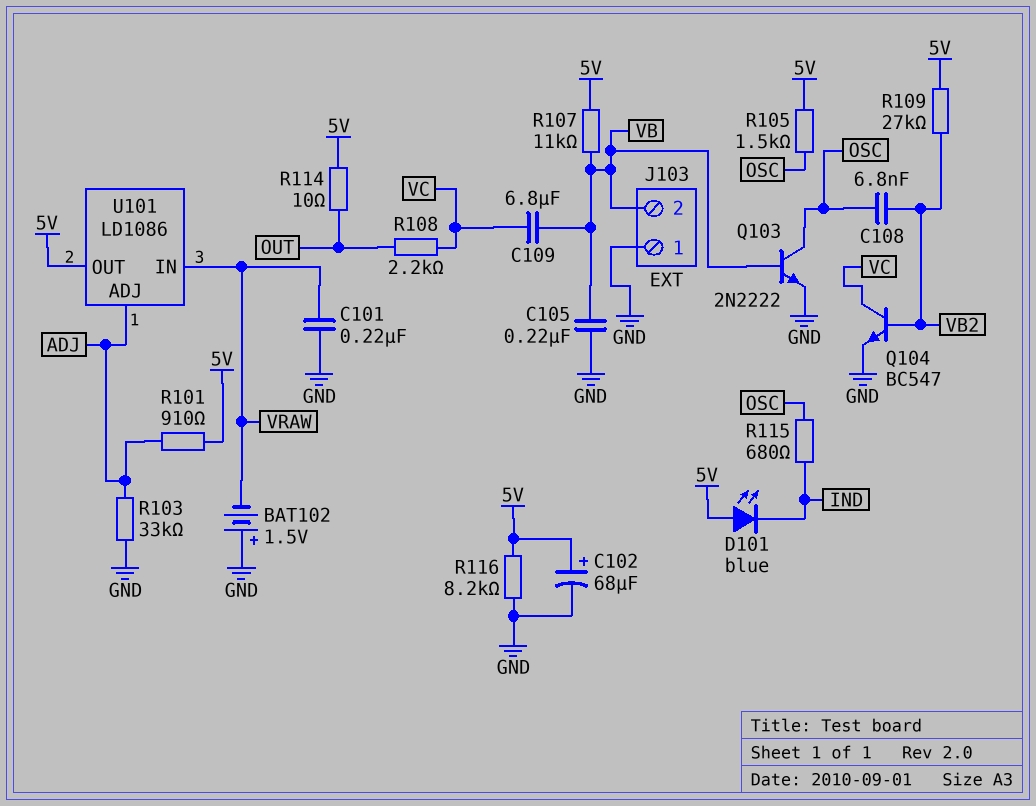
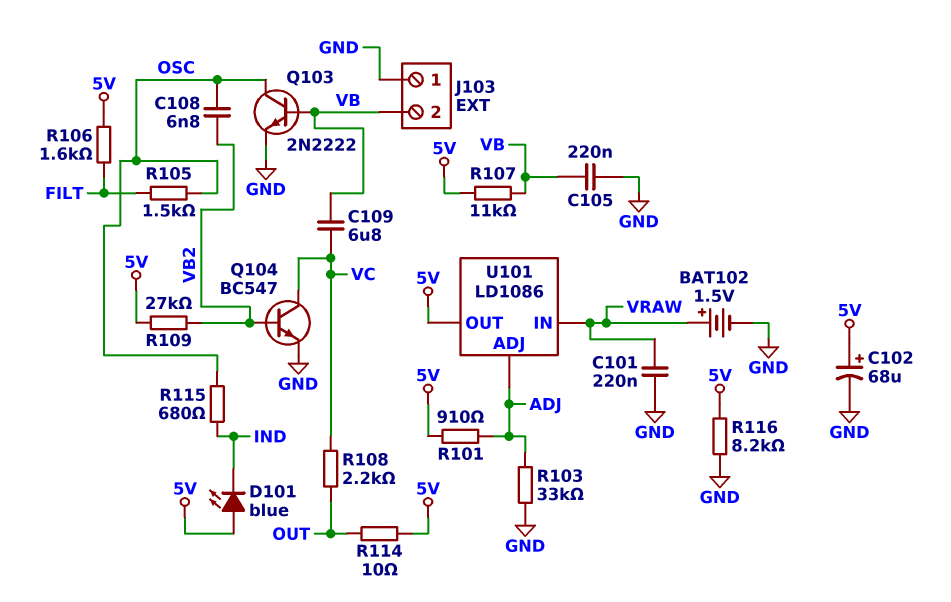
BAT102: 1.5V (plus GND, minus VRAW) -> 1.5V (plus VRAW, minus GND)
R105: 1.5k (5V, OSC) -> 1.5k (FILT, OSC)
R106: none -> 1.6k (5V, FILT)

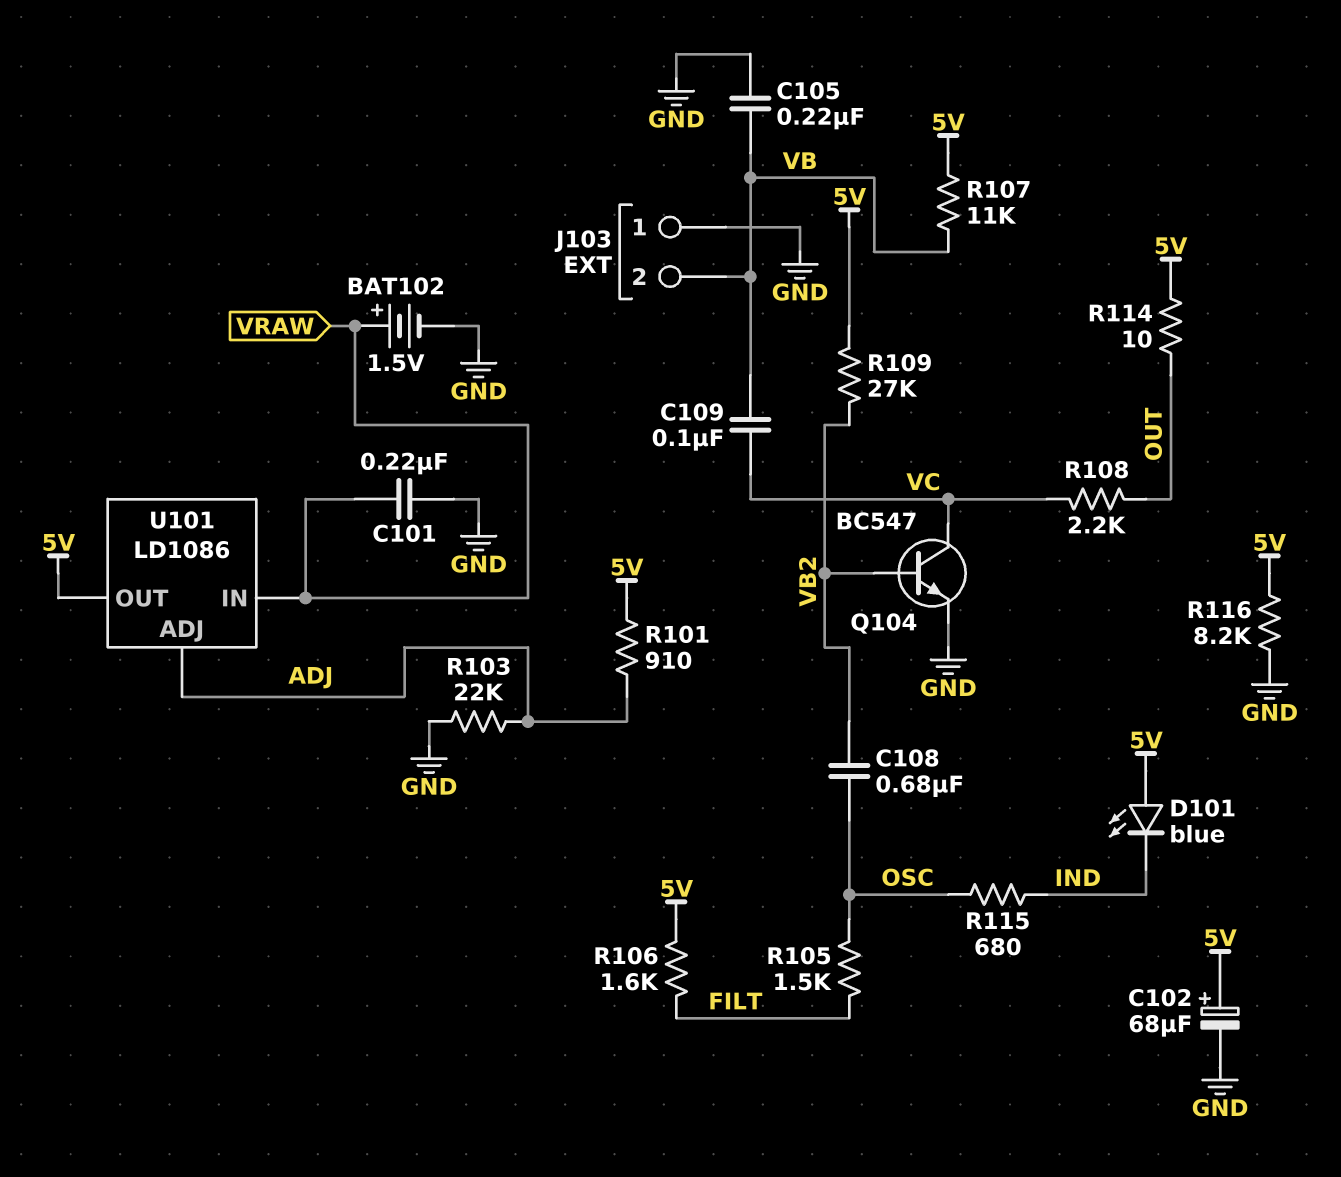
C108: 6.8nF (OSC, VB2) -> 680nF (OSC, VB2)
C109: 6.8uF (VB, VC) -> 100nF (VB, VC)
Q103: NPN 2N2222 (B VB, C OSC, E GND) -> none
R103: 33k (ADJ, GND) -> 22k (ADJ, GND)

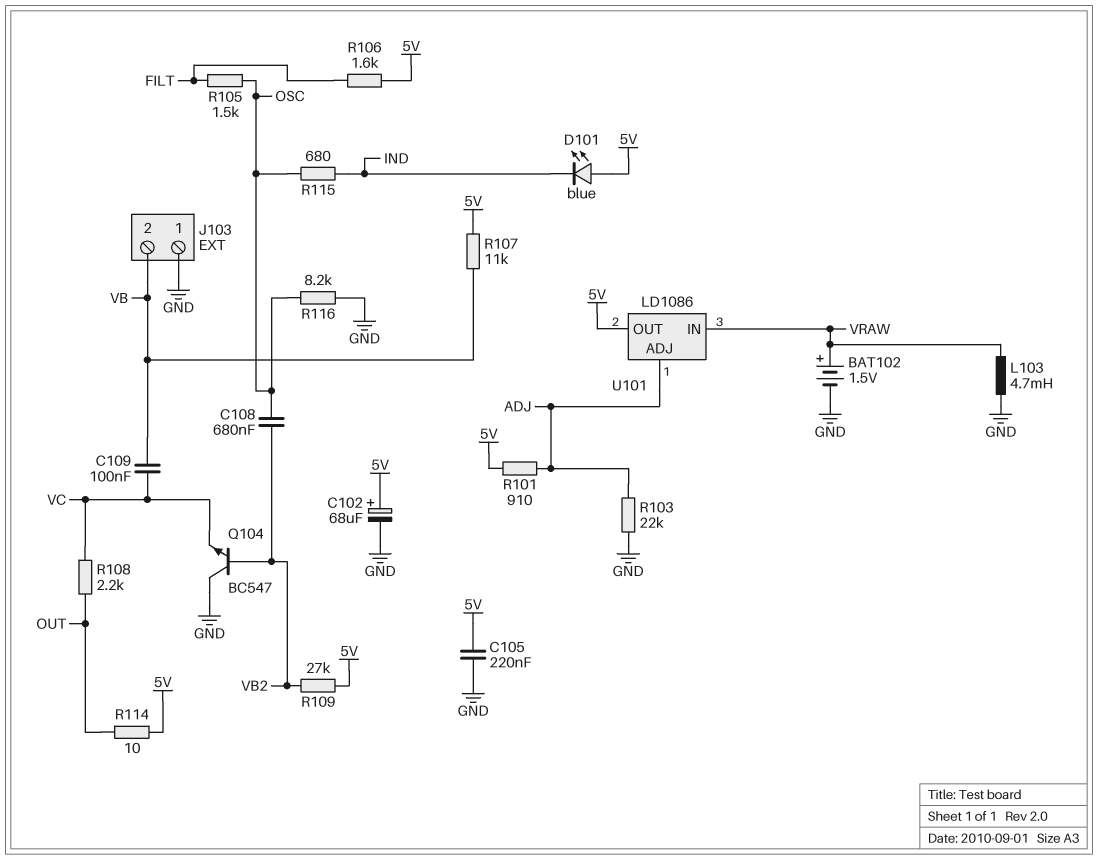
C101: 220nF (GND, VRAW) -> none
C105: 220nF (GND, VB) -> 220nF (5V, GND)
L103: none -> 4.7mH (GND, VRAW)
Q104: NPN BC547 (B VB2, C VC, E GND) -> NPN BC547 (B VB2, C GND, E VC)
R116: 8.2k (5V, GND) -> 8.2k (GND, OSC)

